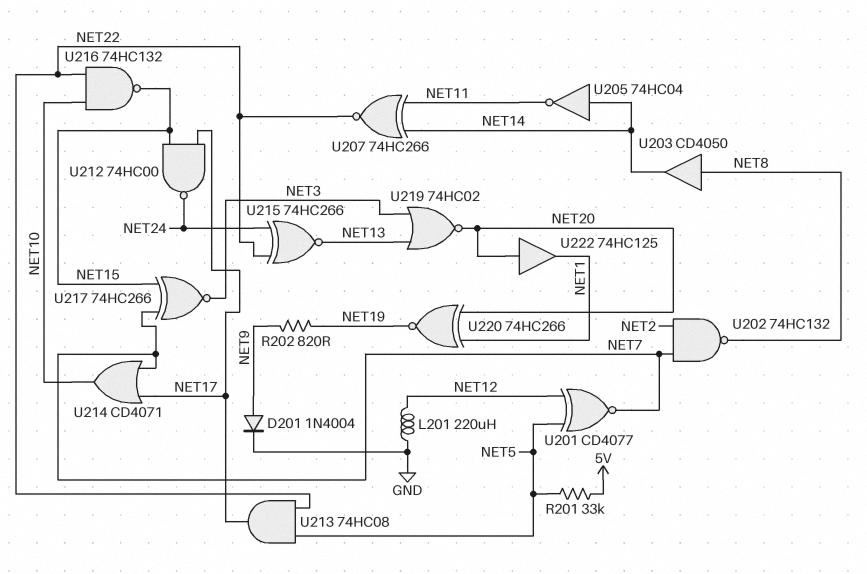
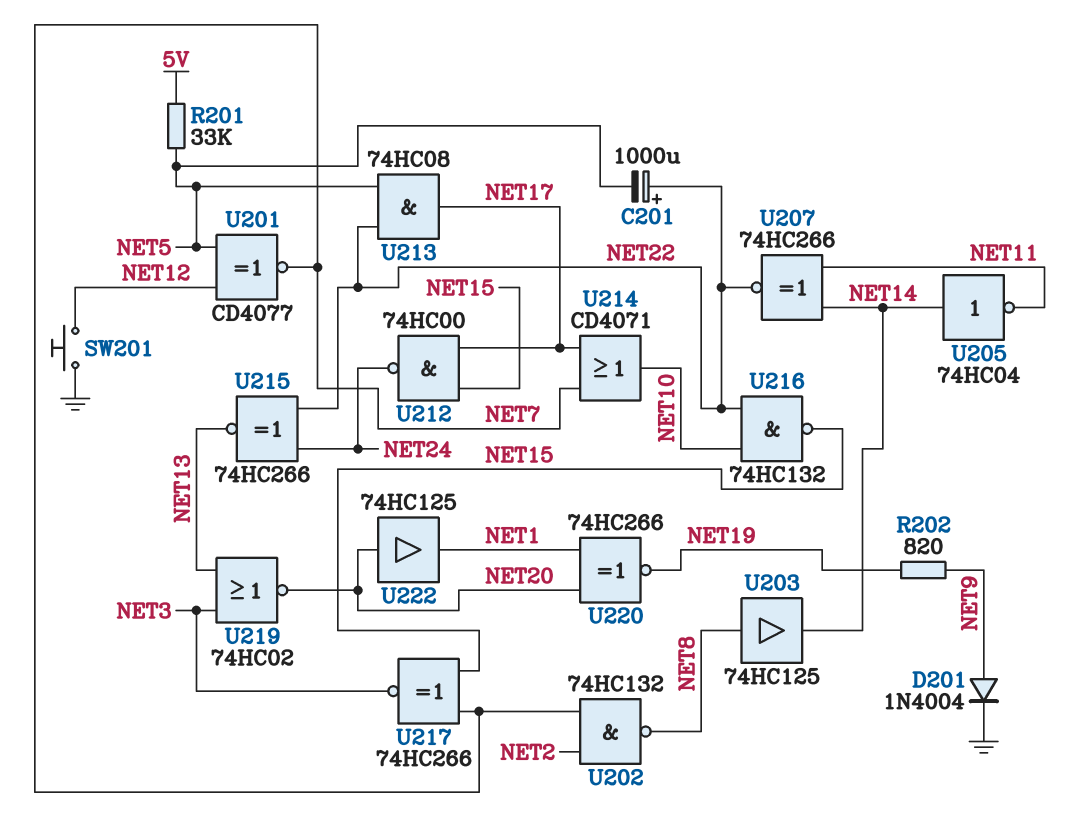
C201: none -> 1000uF (plus NET22, minus NET5)
L201: 220uH (GND, NET12) -> none
SW201: none -> button (GND, NET12)
U203: buffer CD4050 (in NET8, out NET14) -> buffer 74HC125 (in NET8, out NET14)

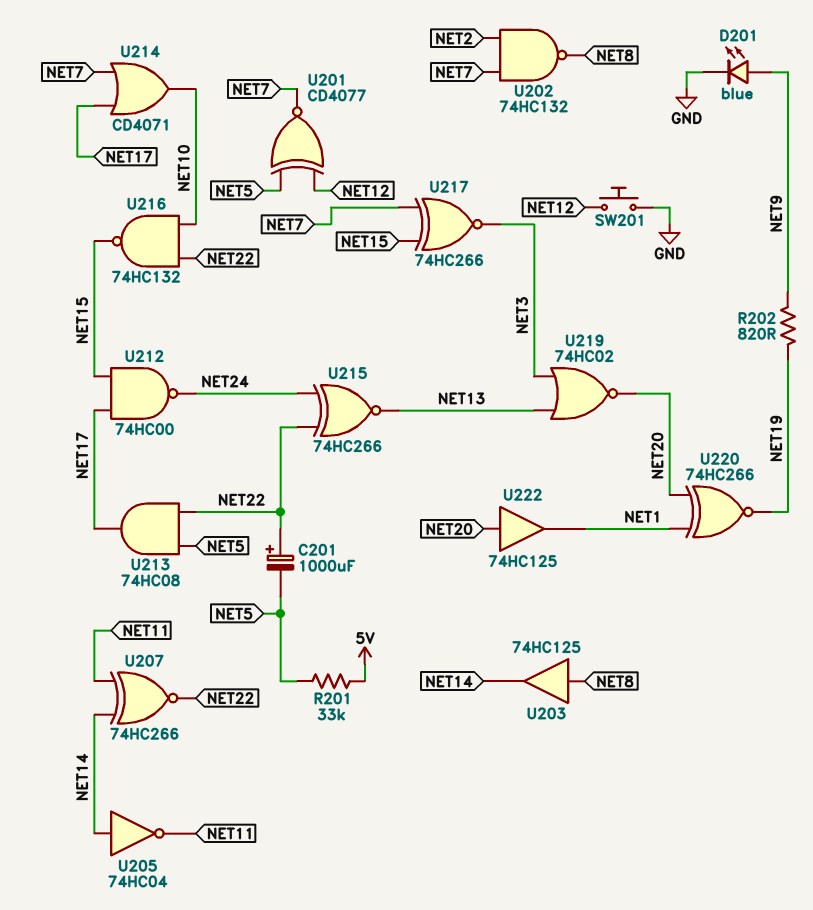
D201: diode 1N4004 (A NET9, K GND) -> LED blue (A NET9, K GND)

